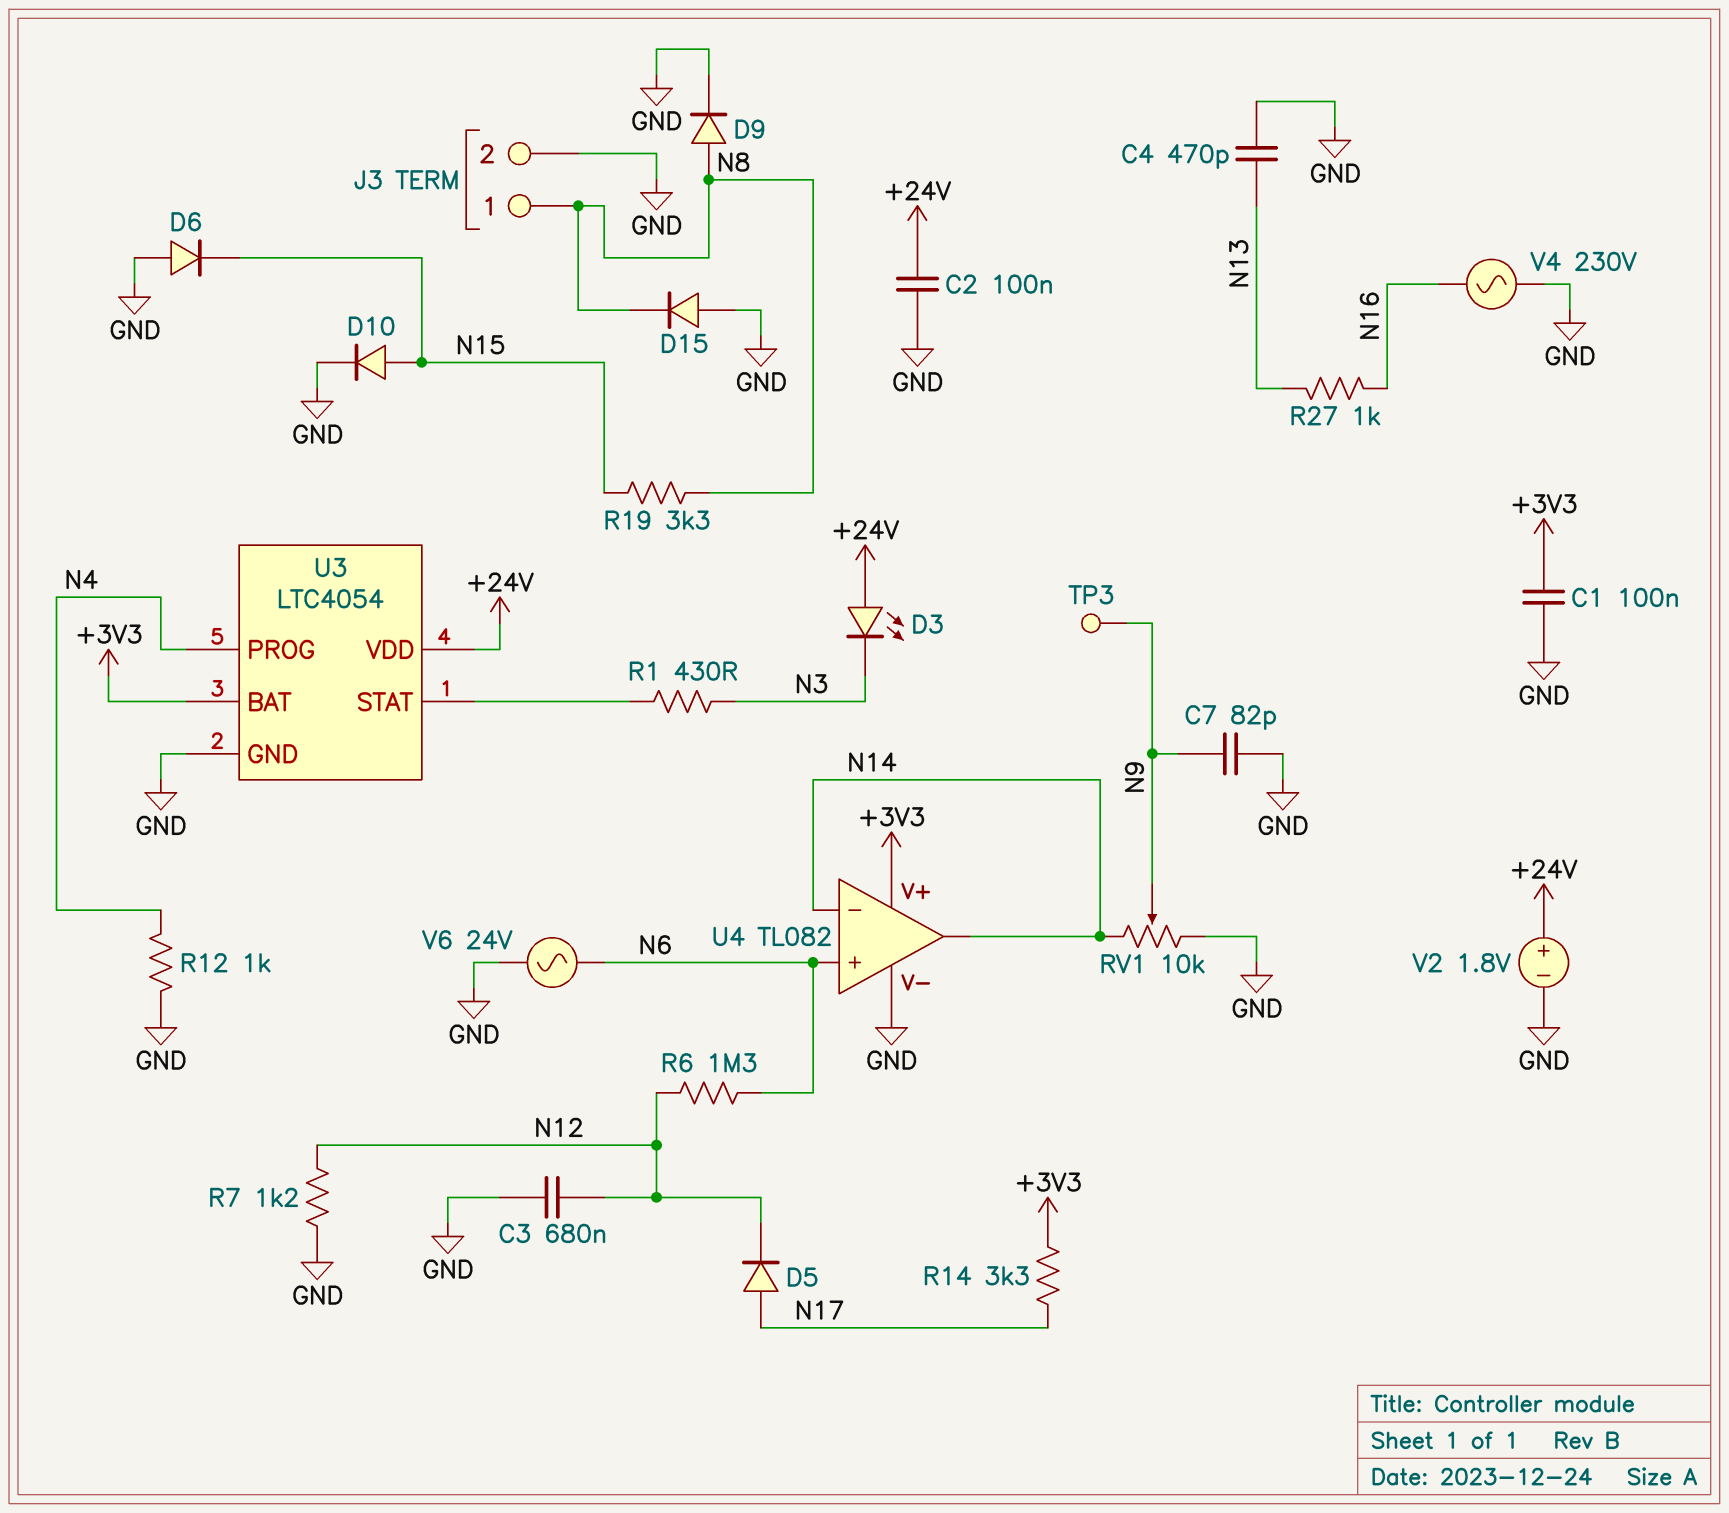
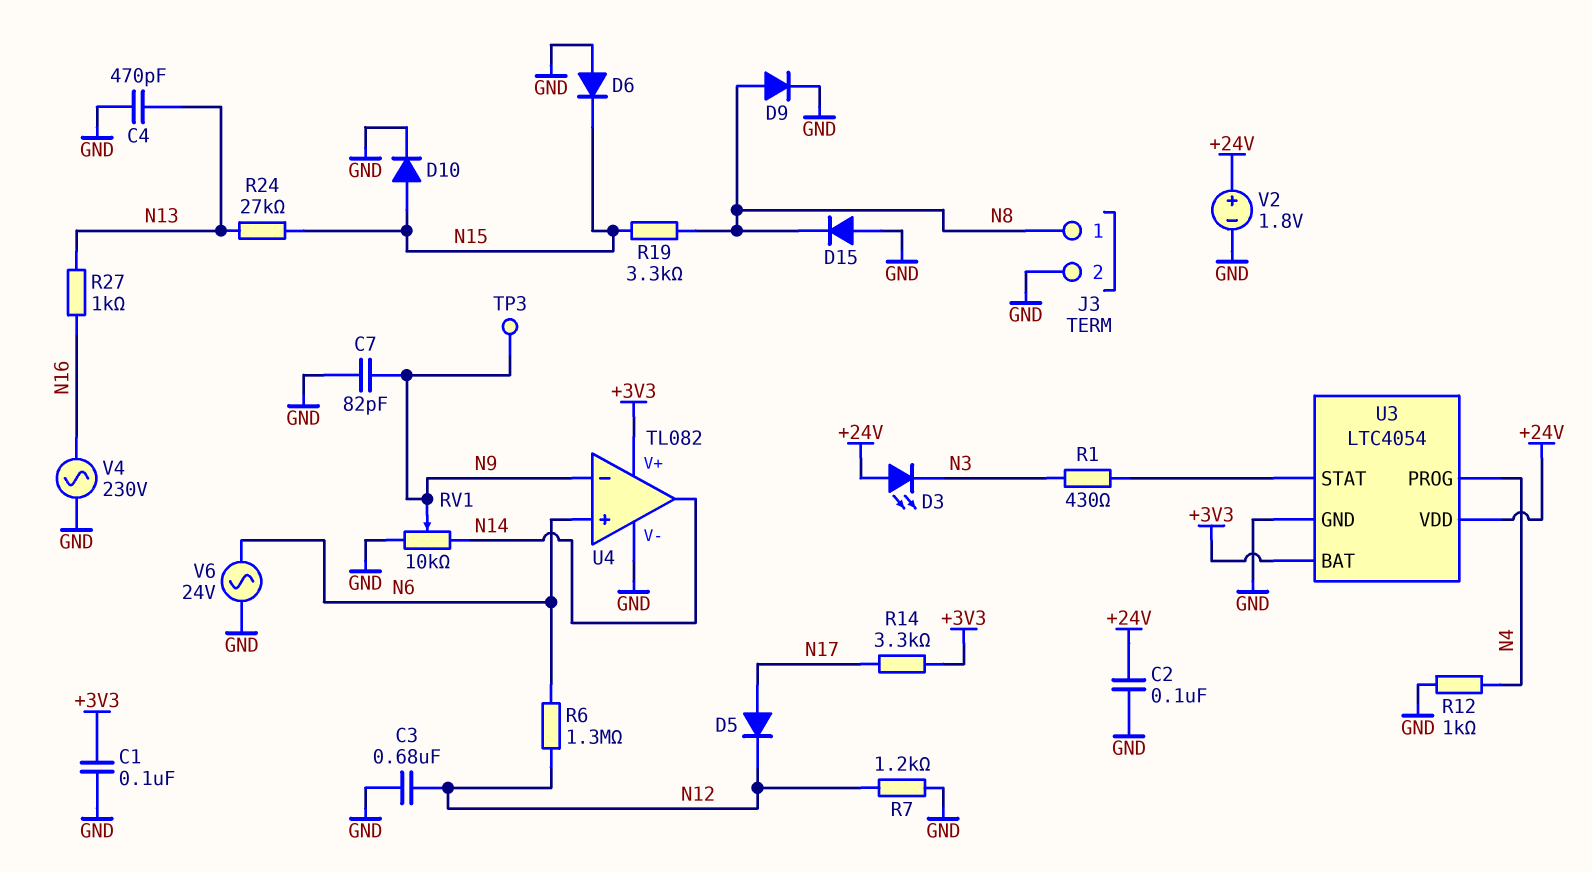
R24: none -> 27k (N13, N15)
U4 pin in-: N14 -> N9

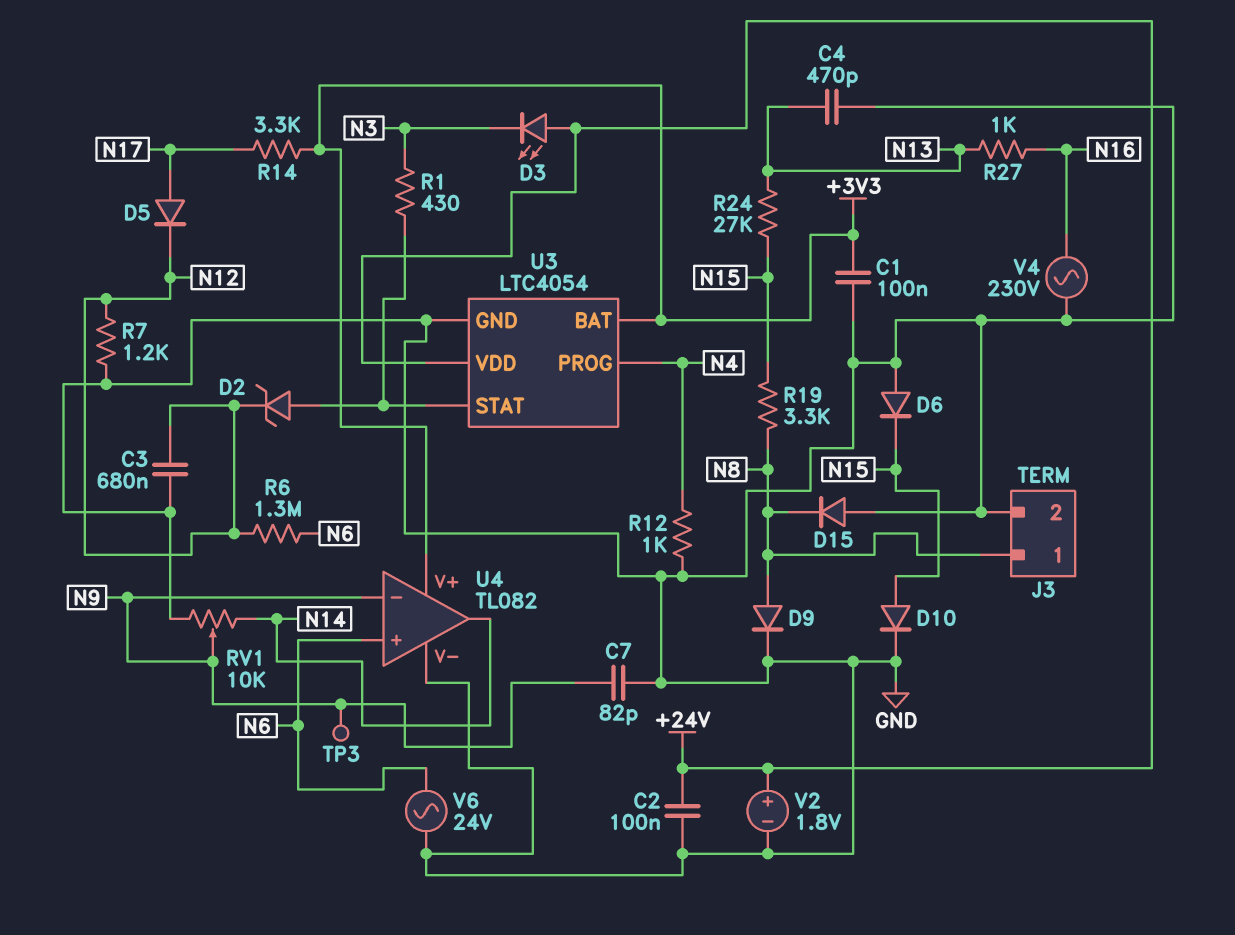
D2: none -> zener (A U3/STAT, K N12)

